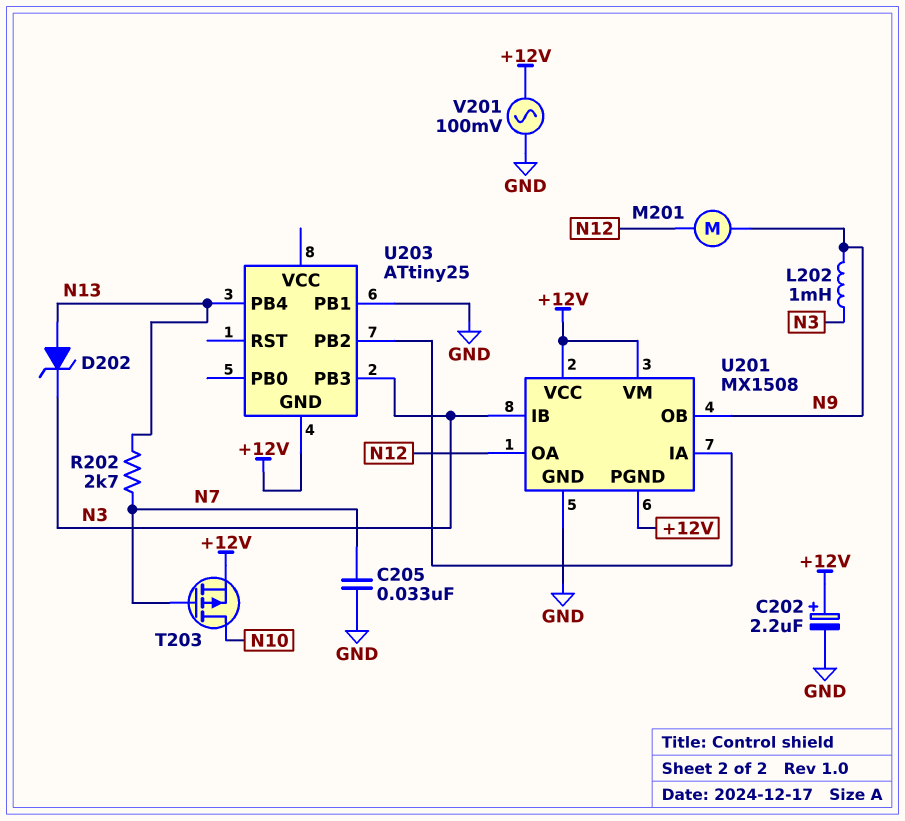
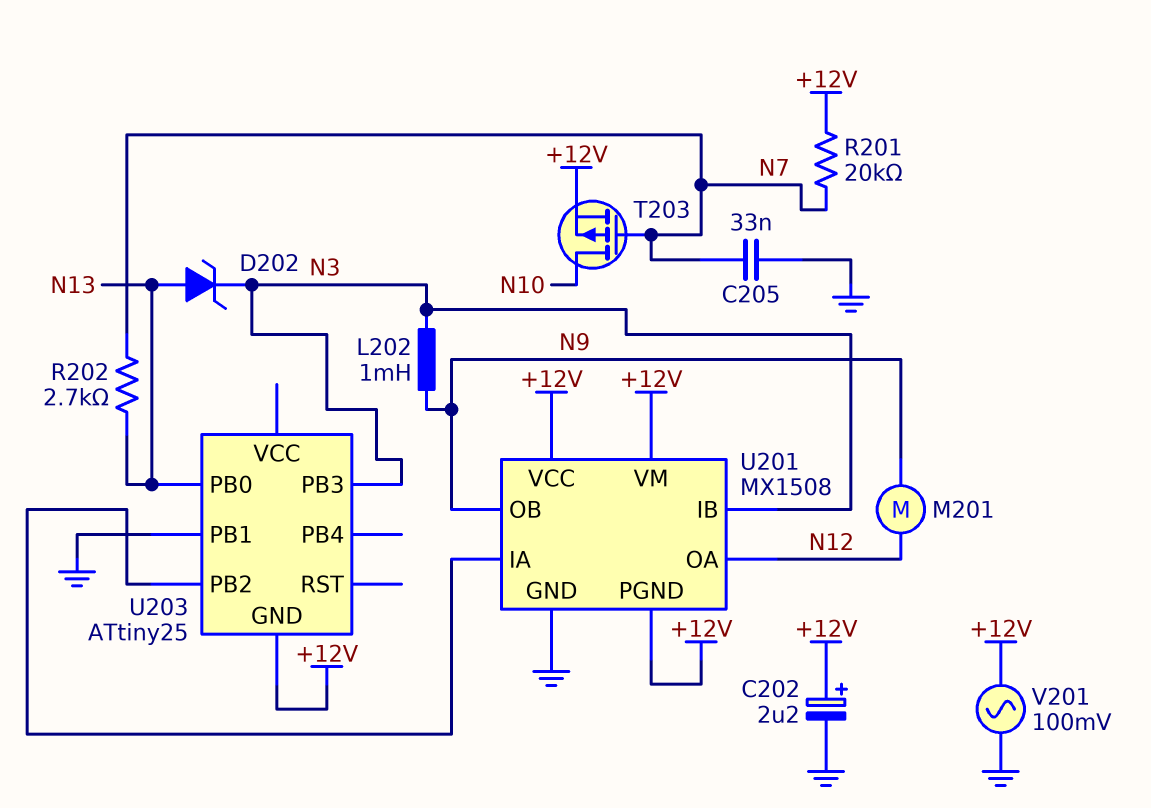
R201: none -> 20k (+12V, N7)
U203 pin PB0: none -> N13
U203 pin PB4: N13 -> none

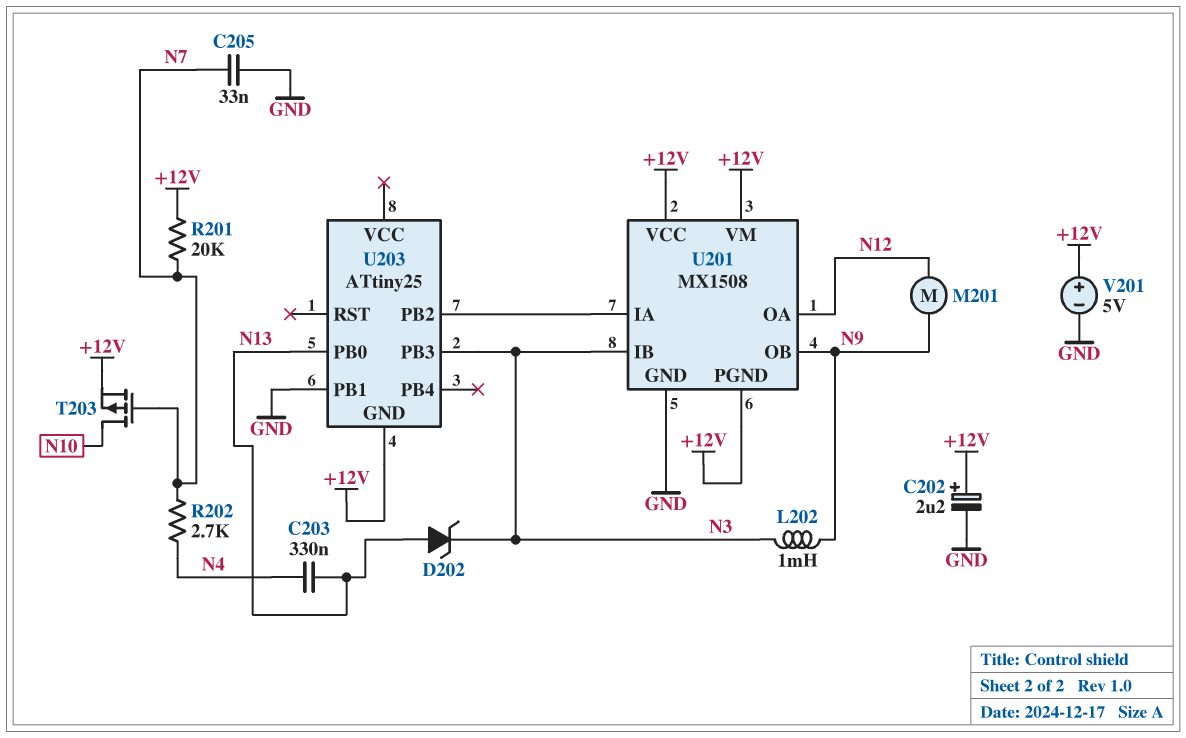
C203: none -> 330nF (N4, N13)
R202: 2.7k (N7, N13) -> 2.7k (N4, N7)
V201: AC 100mV (+12V, GND) -> 5V (plus +12V, minus GND)

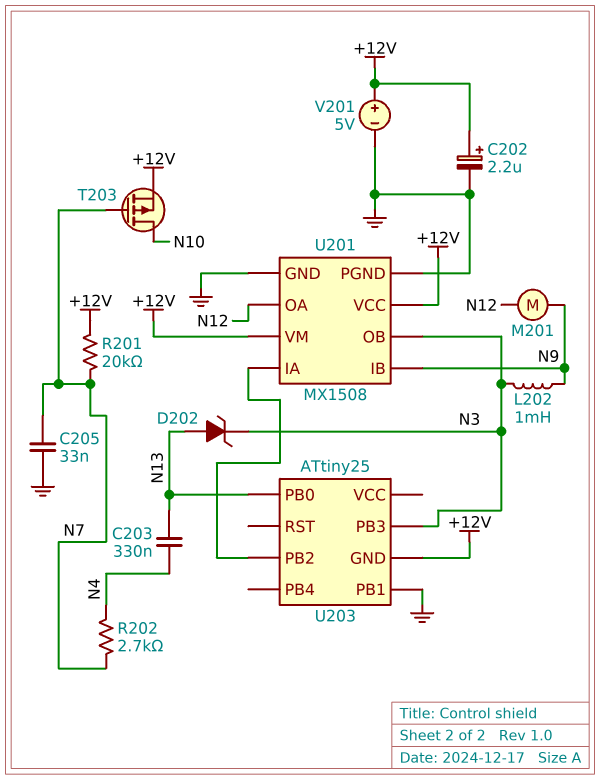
U201 pin IB: N3 -> N9
U201 pin OB: N9 -> N3
U201 pin PGND: +12V -> GND

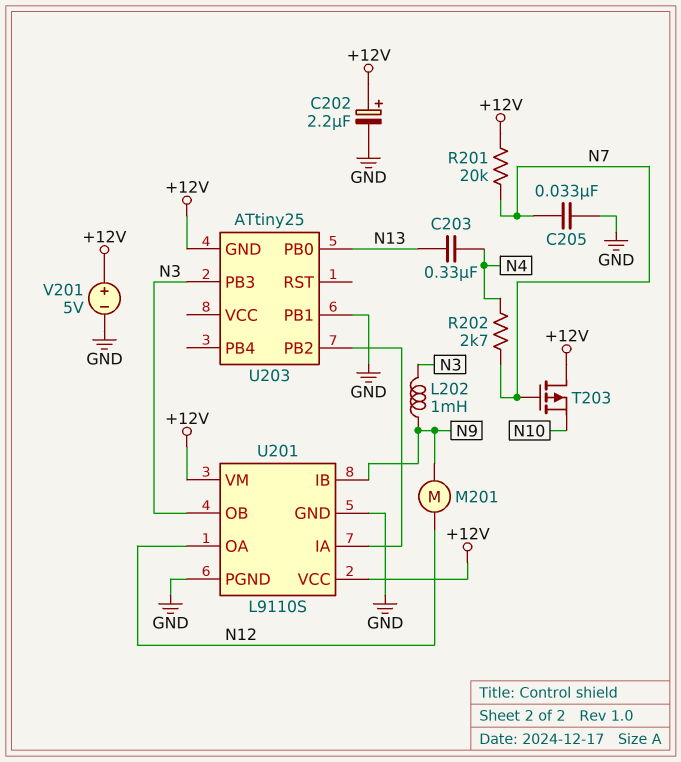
D202: zener (A N13, K N3) -> none
T203: PMOS (G N7, D N10, S +12V) -> PMOS (G N7, D +12V, S N10)
U201: MX1508 -> L9110S

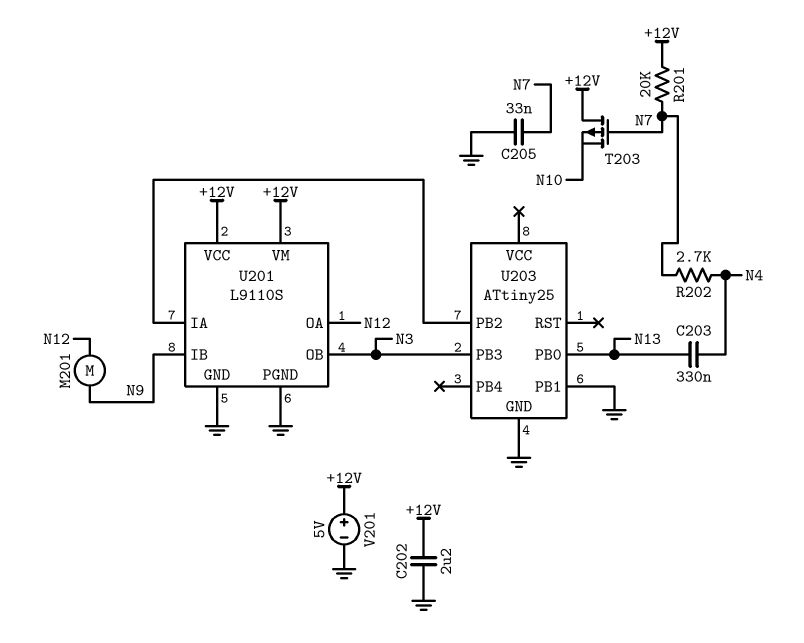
C202: 2.2uF (plus +12V, minus GND) -> 2.2uF (+12V, GND)
L202: 1mH (N3, N9) -> none
U203 pin GND: +12V -> GND

